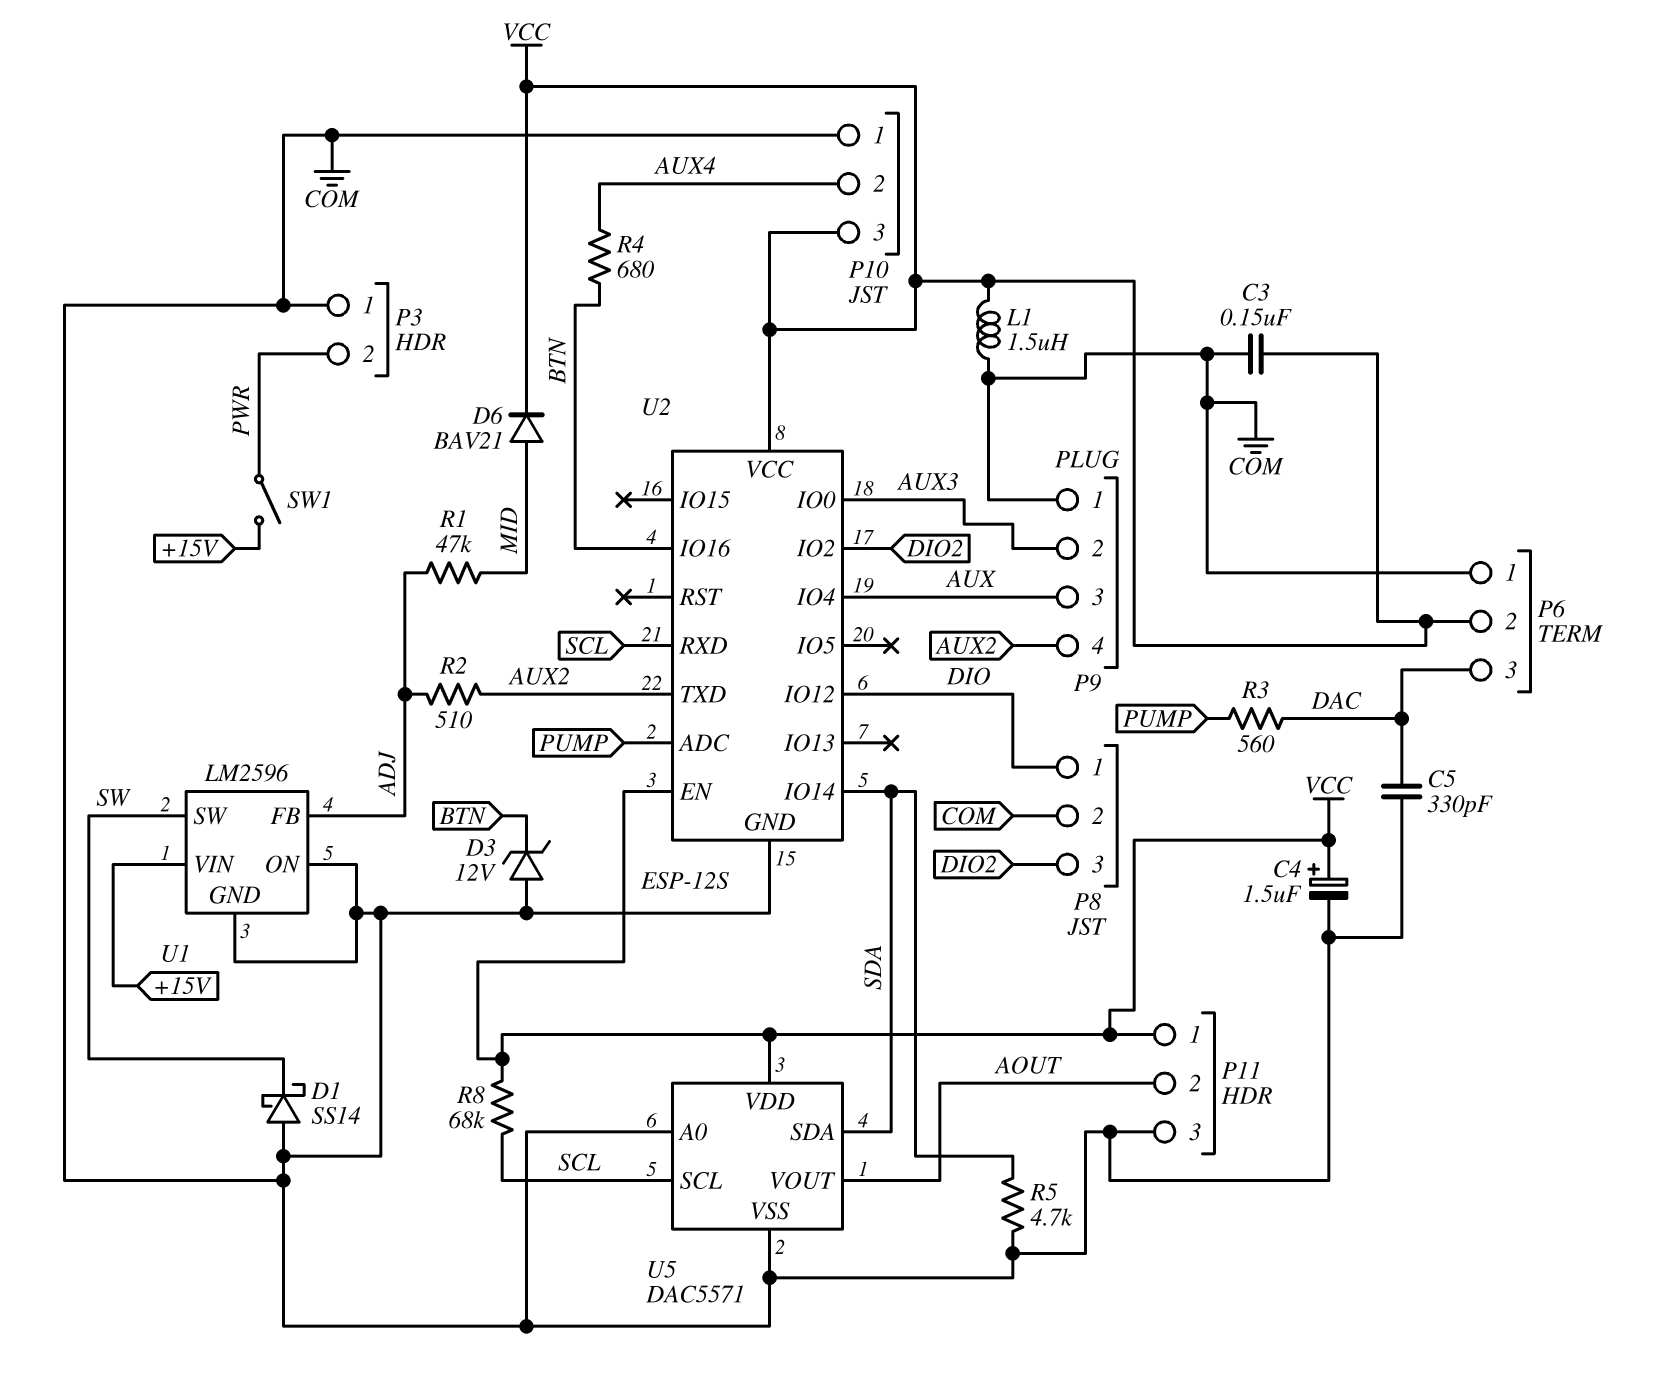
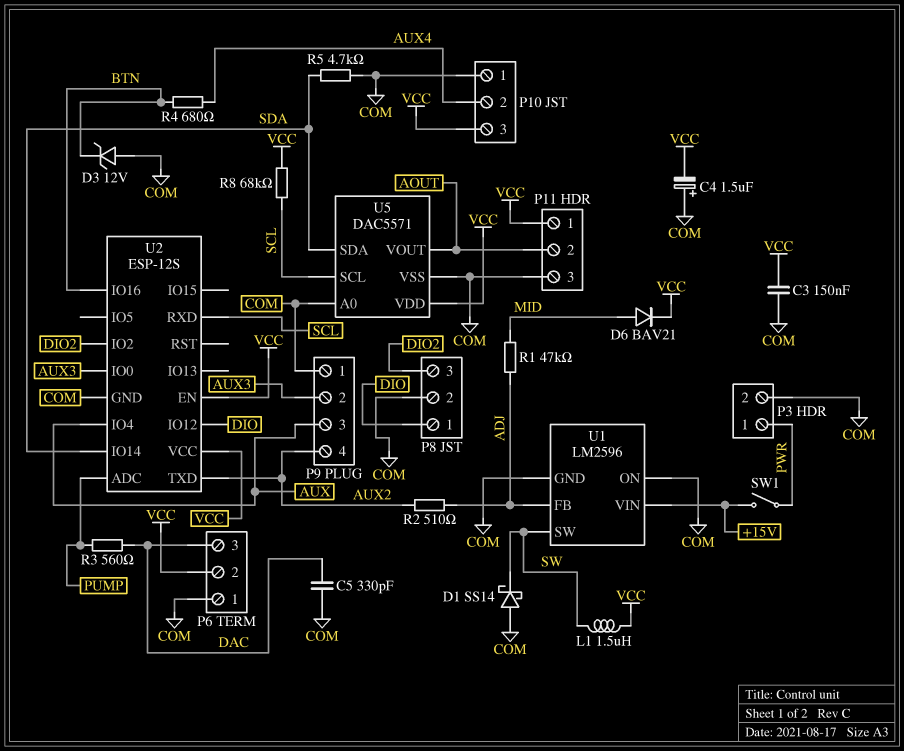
C4: 1.5uF (plus VCC, minus COM) -> 1.5uF (plus COM, minus VCC)
L1: 1.5uH (COM, VCC) -> 1.5uH (SW, VCC)
P3 pin 1: COM -> PWR
P3 pin 2: PWR -> COM

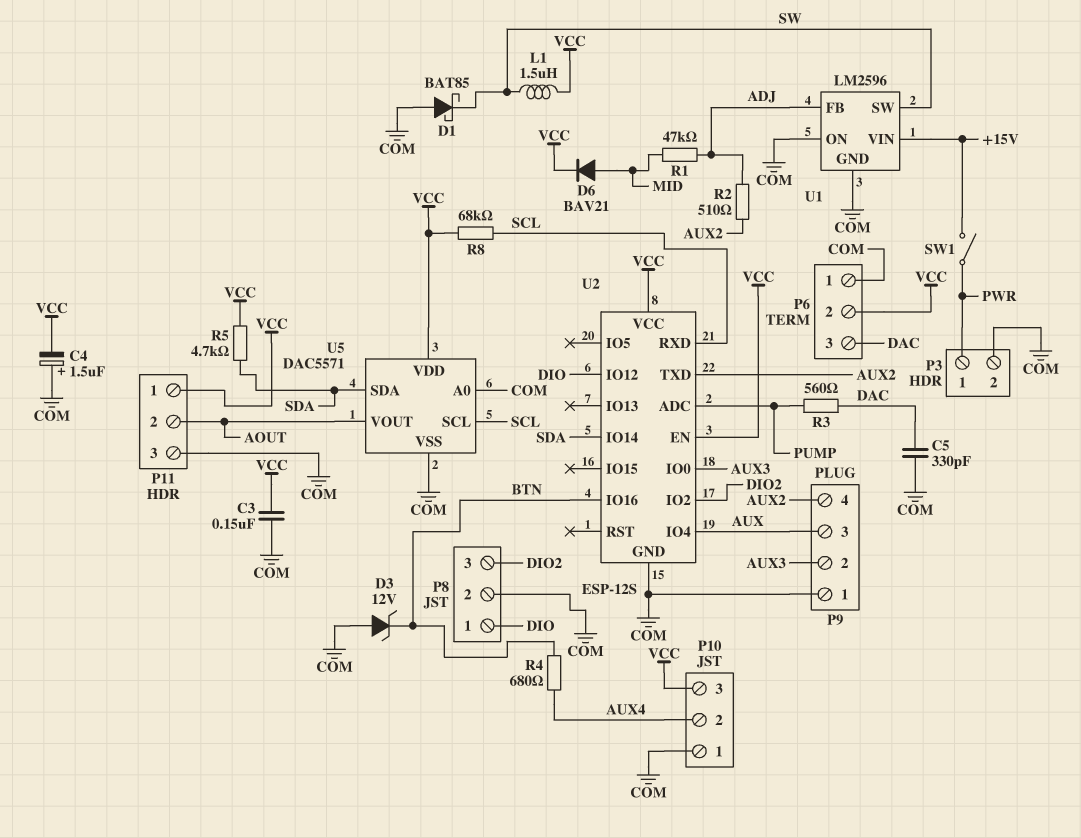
D1: schottky SS14 (A COM, K SW) -> schottky BAT85 (A COM, K SW)
R5: 4.7k (COM, SDA) -> 4.7k (SDA, VCC)

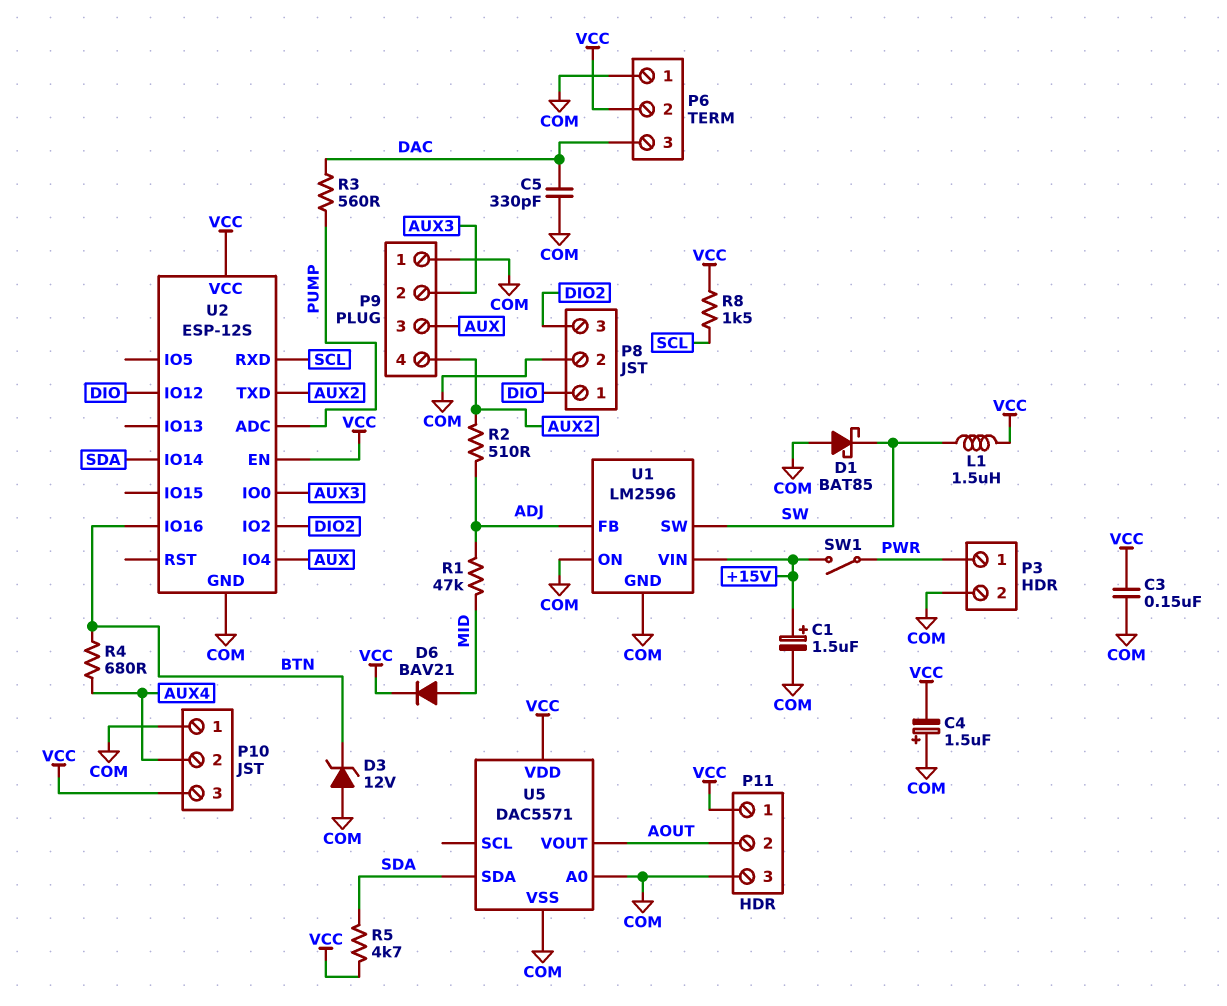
C1: none -> 1.5uF (plus +15V, minus COM)
R8: 68k (SCL, VCC) -> 1.5k (SCL, VCC)
U5 pin SCL: SCL -> none

